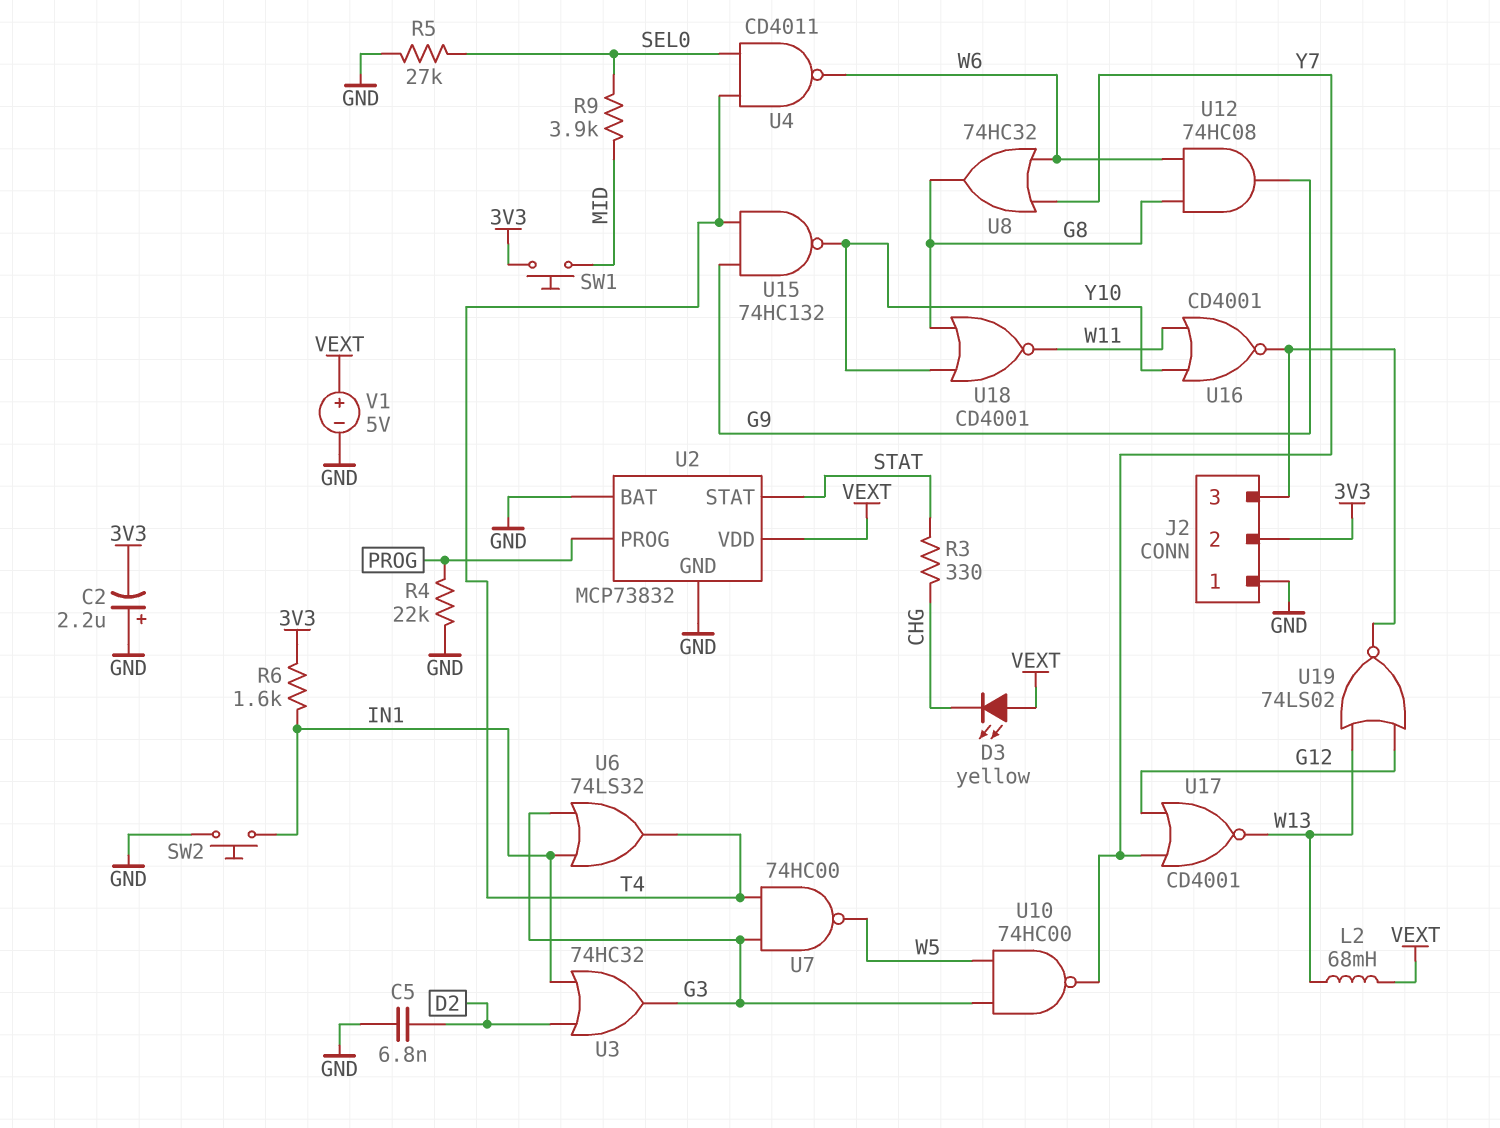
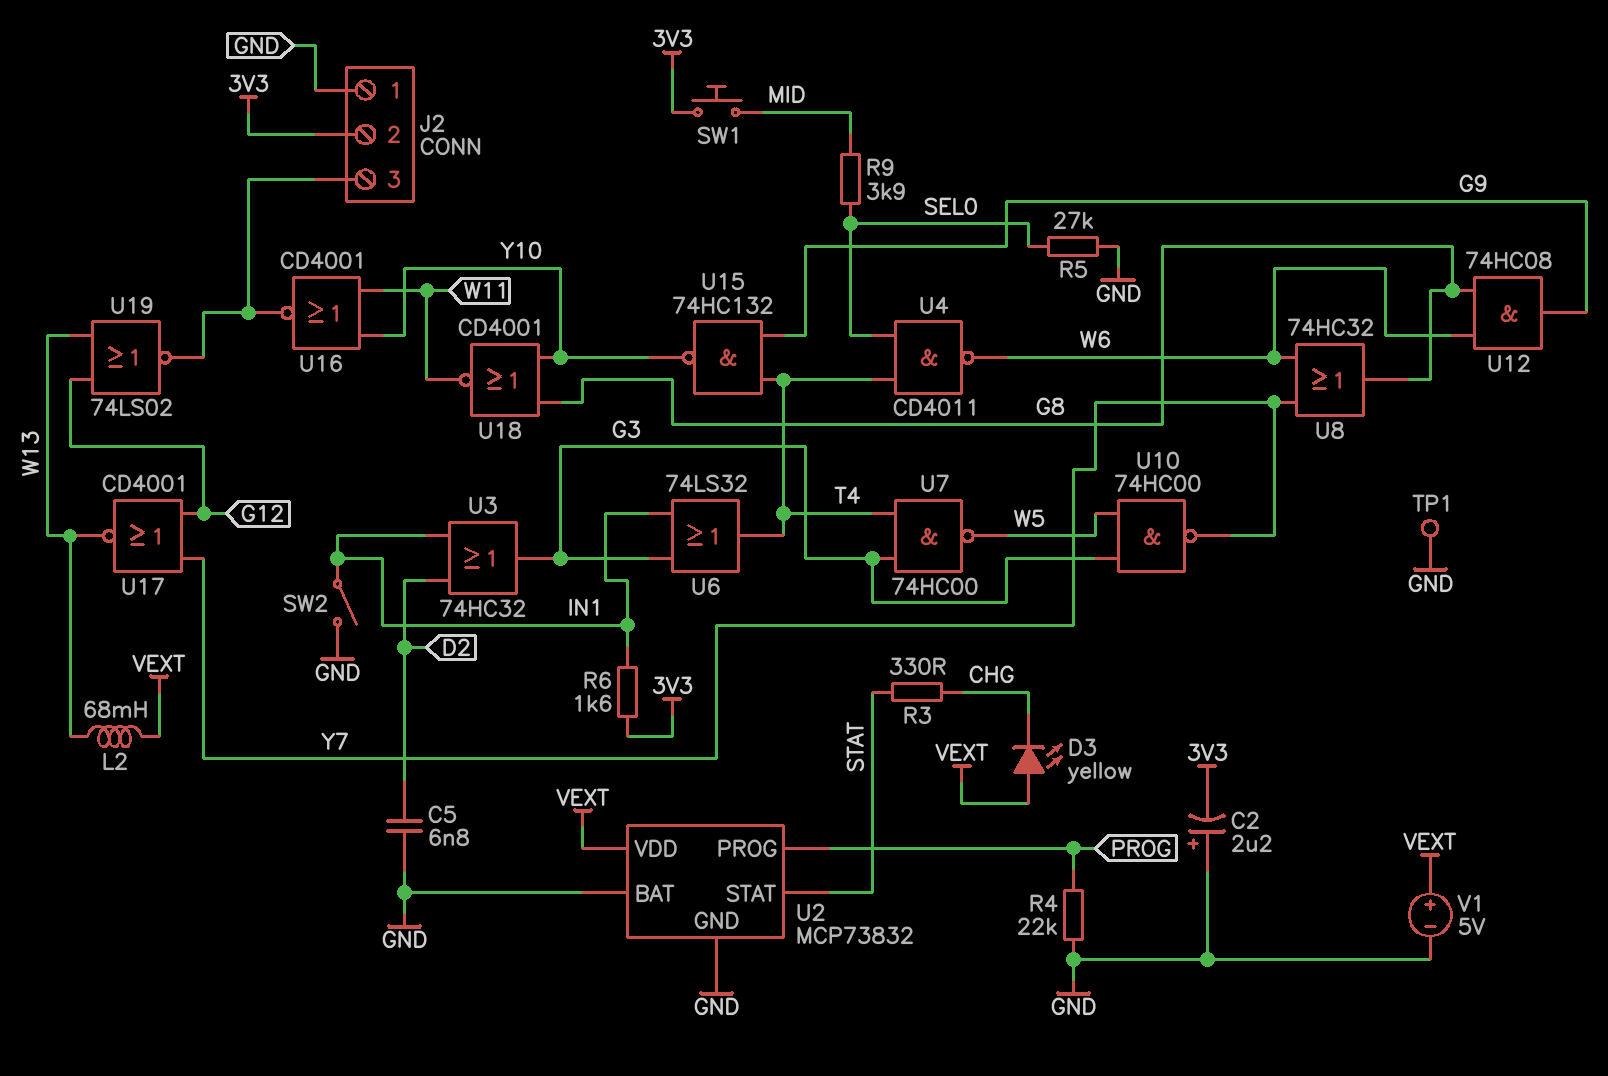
SW2: button (GND, IN1) -> switch (GND, IN1)
TP1: none -> test point (GND)

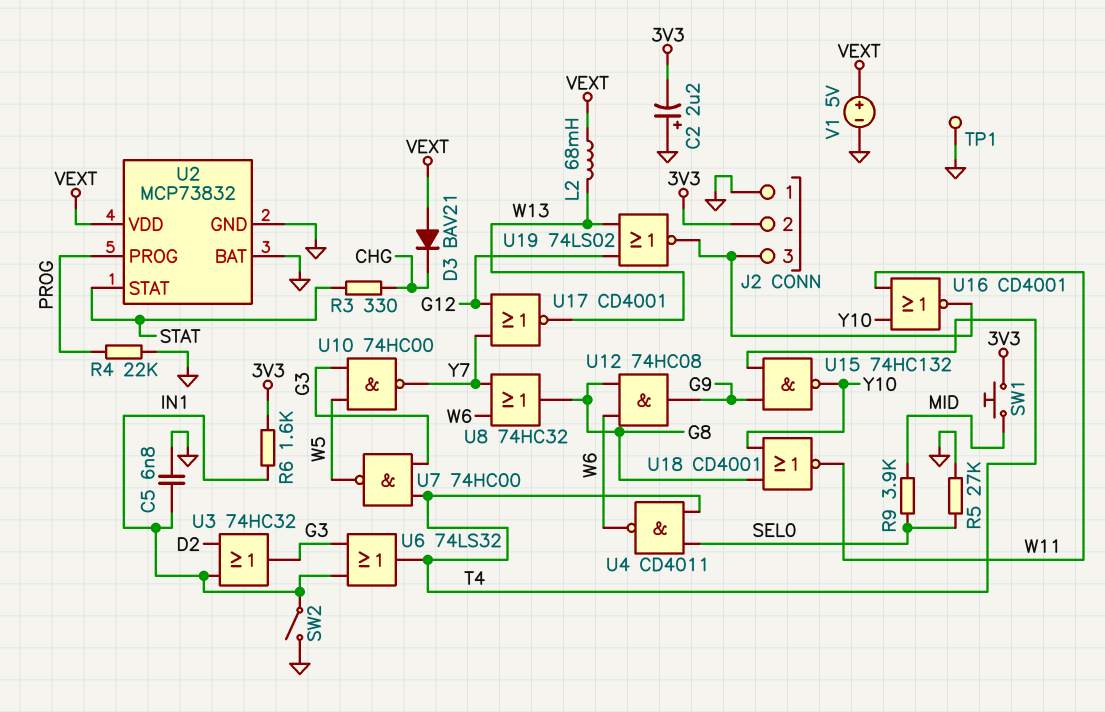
C5: 6.8nF (D2, GND) -> 6.8nF (GND, IN1)
D3: LED yellow (A VEXT, K CHG) -> diode BAV21 (A VEXT, K CHG)

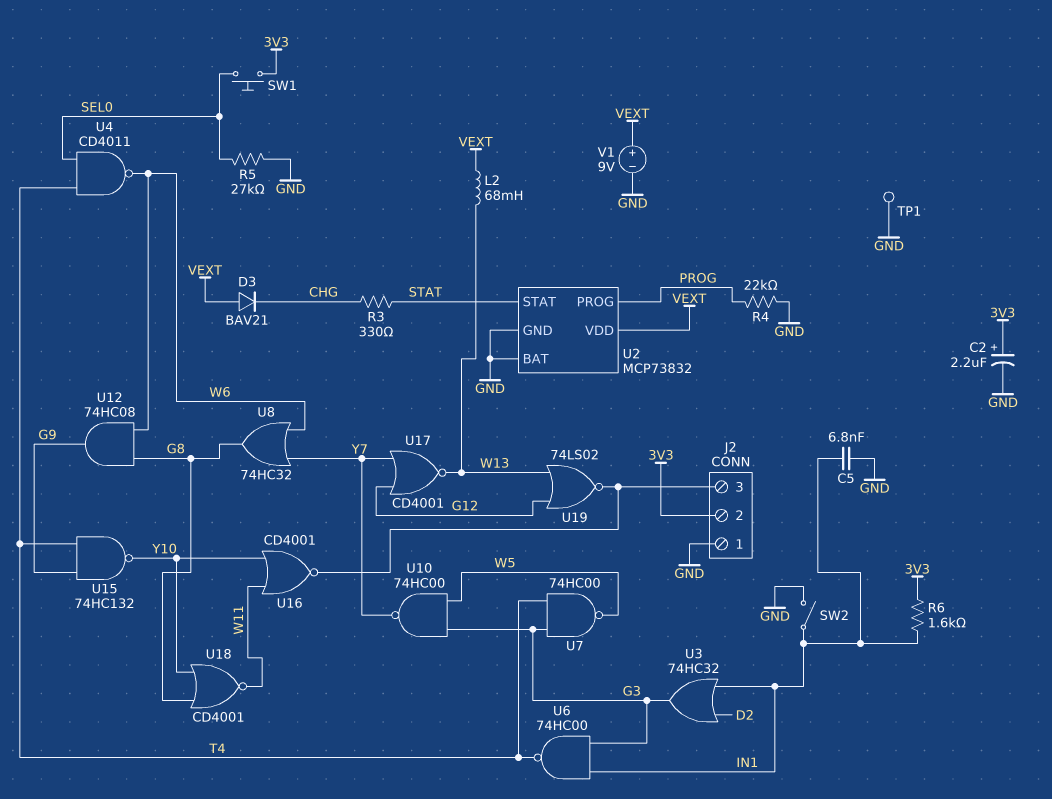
C2: 2.2uF (plus GND, minus 3V3) -> 2.2uF (plus 3V3, minus GND)
R9: 3.9k (MID, SEL0) -> none
SW1: button (3V3, MID) -> button (3V3, SEL0)
U6: OR 74LS32 (in G3, in IN1, out T4) -> NAND 74HC00 (in G3, in IN1, out T4)
V1: 5V (plus VEXT, minus GND) -> 9V (plus VEXT, minus GND)

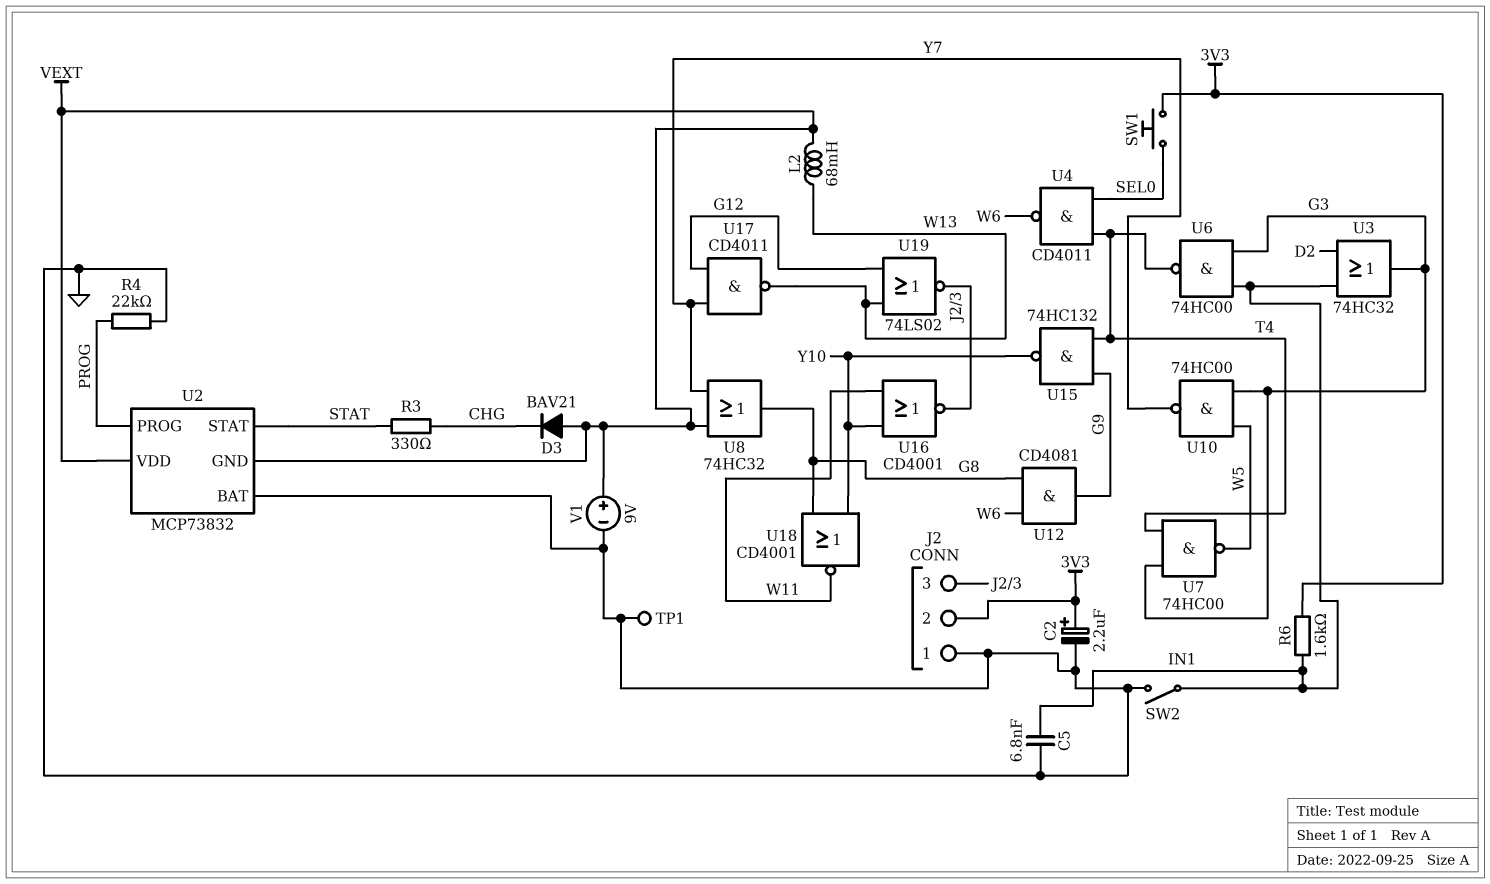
R5: 27k (GND, SEL0) -> none
U2 pin GND: GND -> VEXT
U8: OR 74HC32 (in W6, in Y7, out G8) -> OR 74HC32 (in VEXT, in Y7, out G8)
U12: AND 74HC08 (in G8, in W6, out G9) -> AND CD4081 (in G8, in W6, out G9)
U17: NOR CD4001 (in G12, in Y7, out W13) -> NAND CD4011 (in G12, in Y7, out W13)

